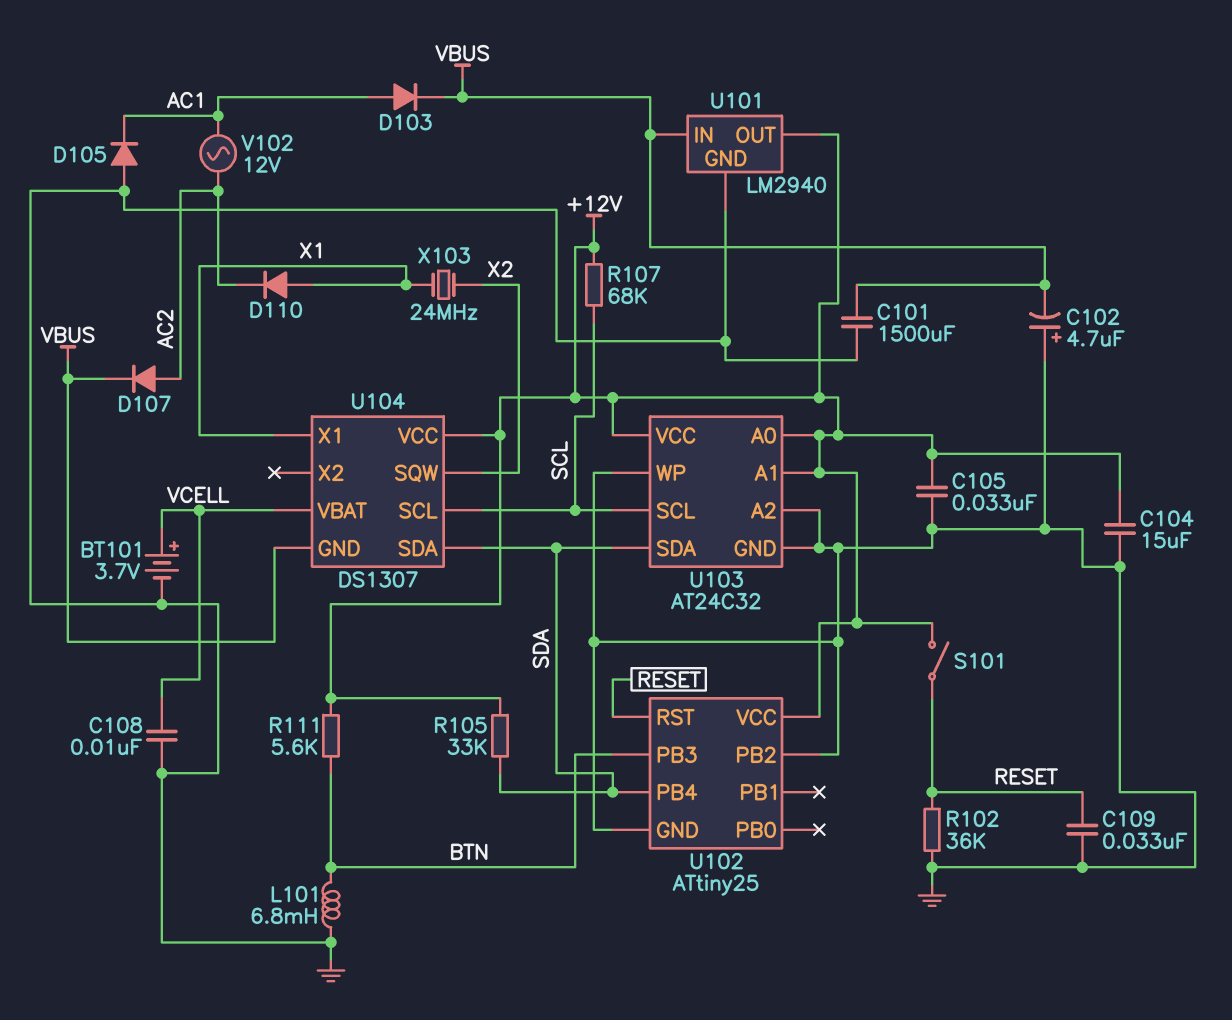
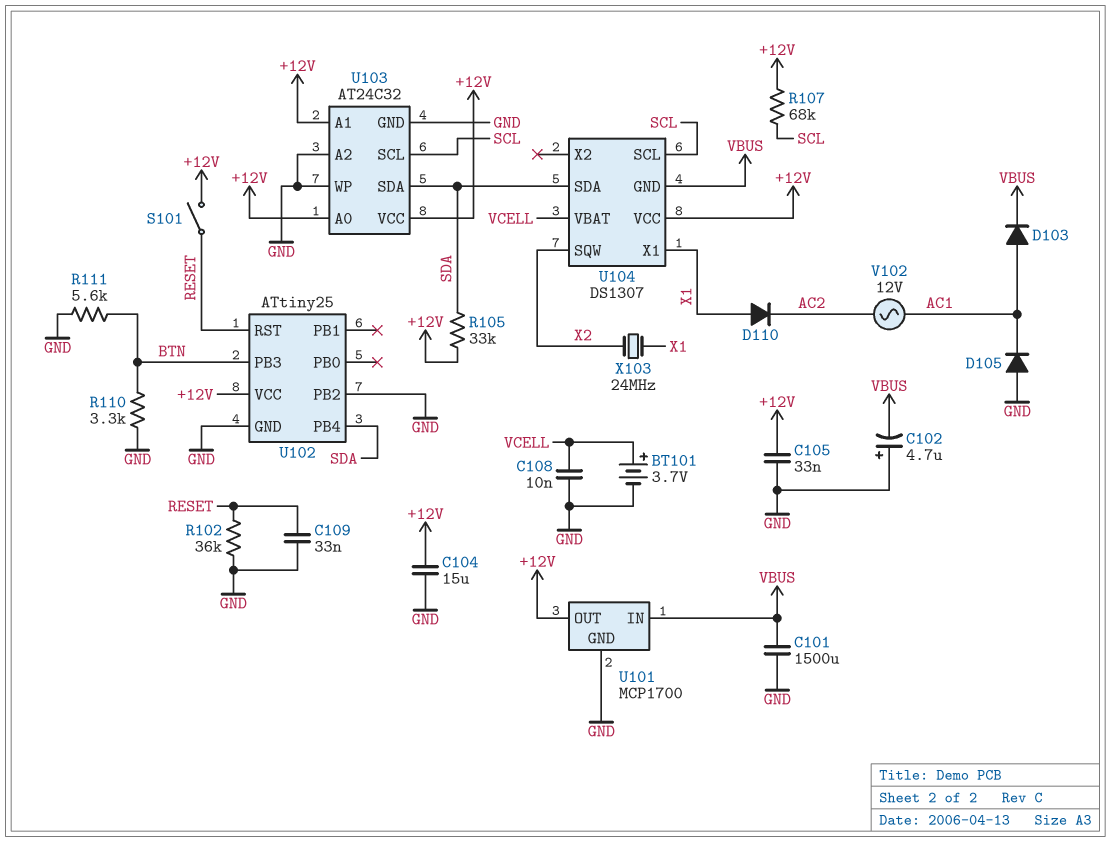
D107: diode (A AC2, K VBUS) -> none
L101: 6.8mH (BTN, GND) -> none
R110: none -> 3.3k (BTN, GND)
R111: 5.6k (+12V, BTN) -> 5.6k (BTN, GND)
U101: LM2940 -> MCP1700

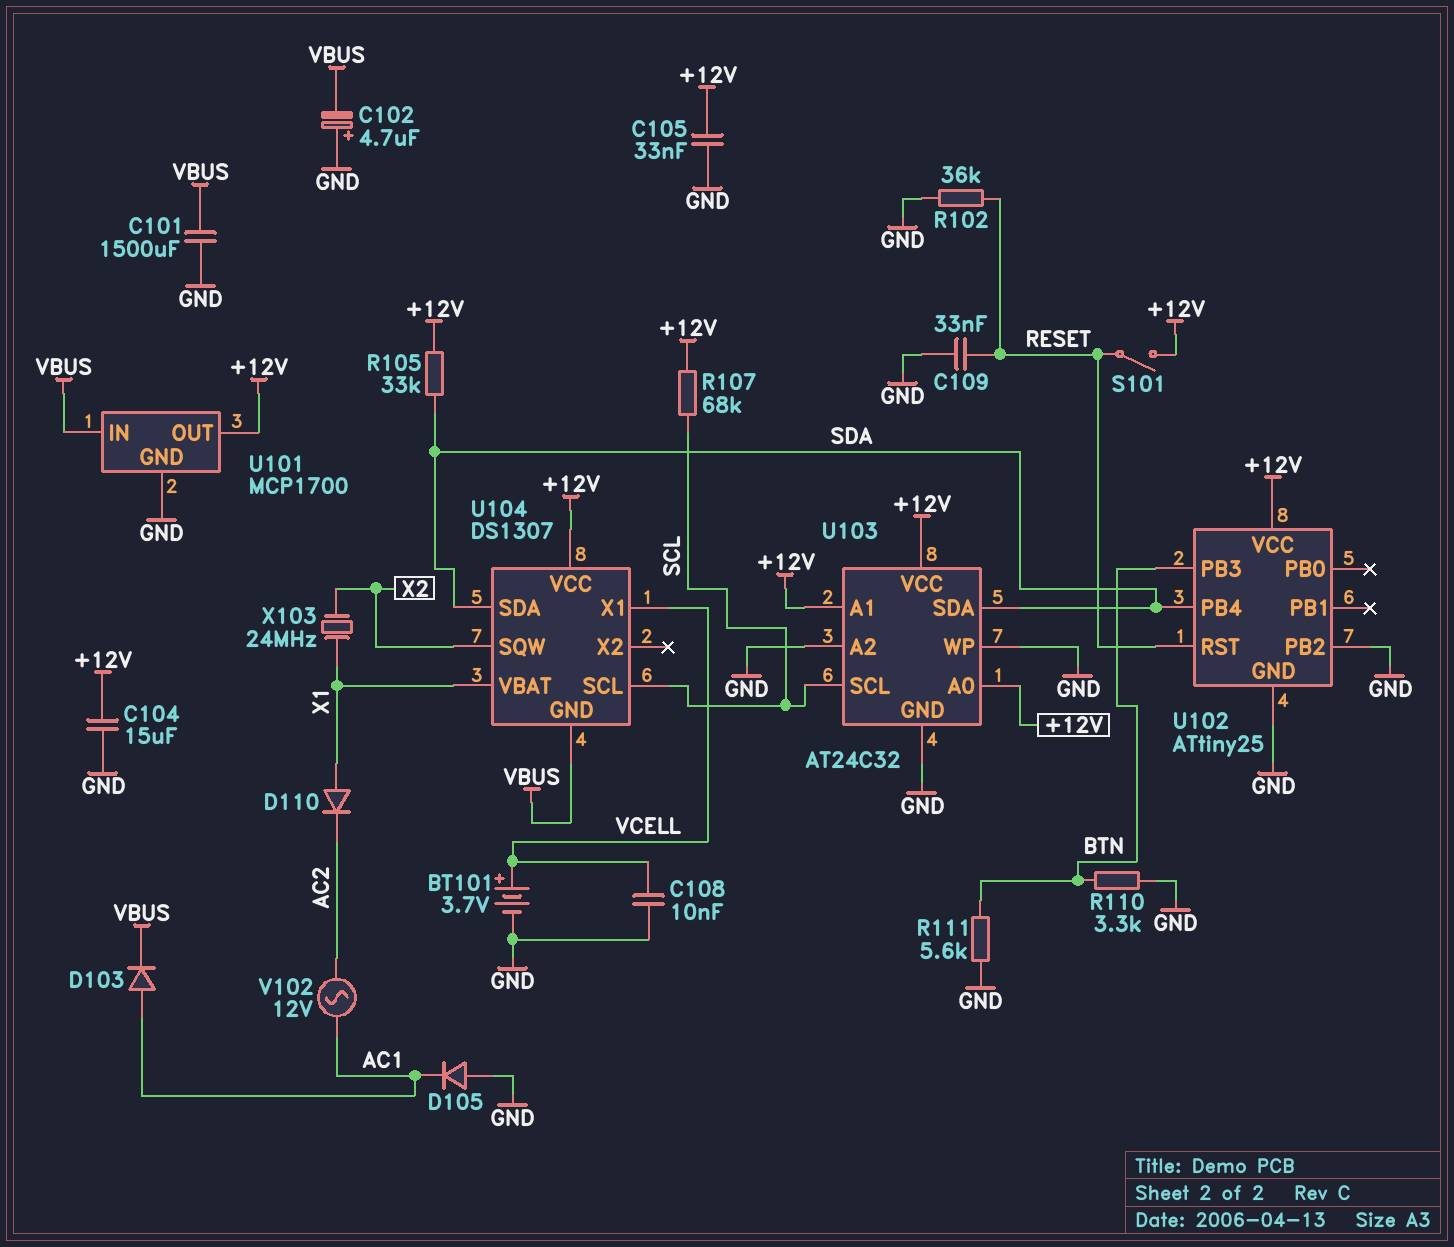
U104 pin VBAT: VCELL -> X1
U104 pin X1: X1 -> VCELL

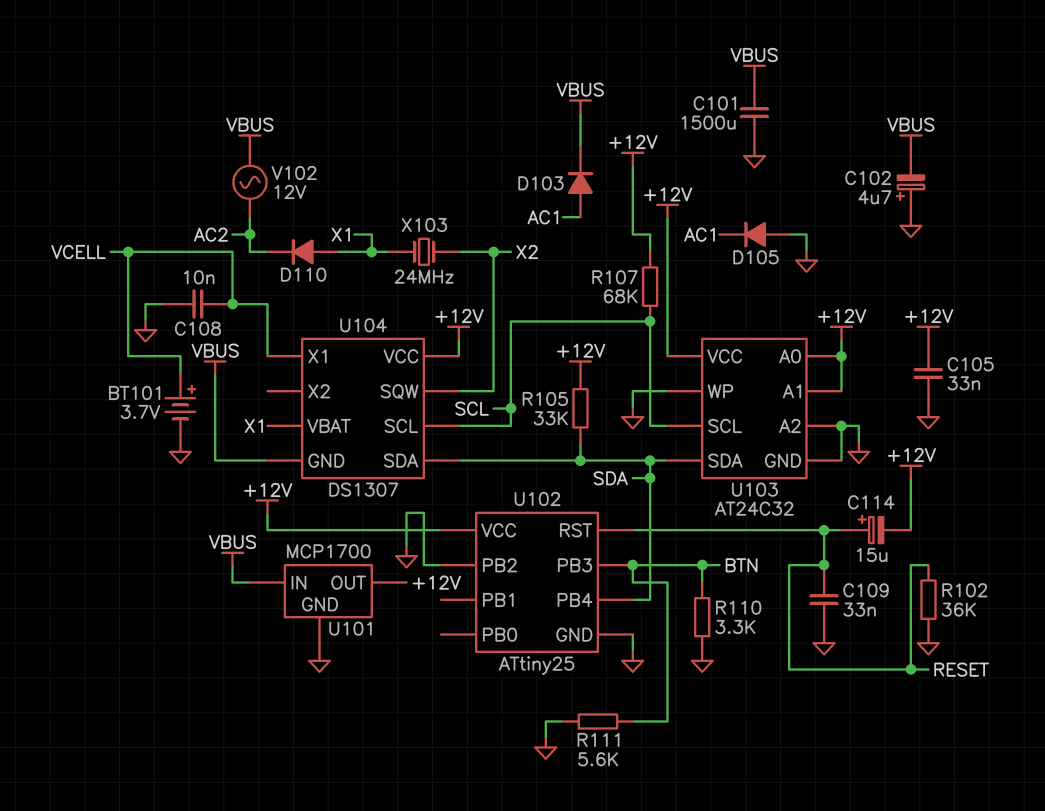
C104: 15uF (+12V, GND) -> none
C114: none -> 15uF (plus RESET, minus +12V)
S101: switch (+12V, RESET) -> none
V102: AC 12V (AC1, AC2) -> AC 12V (AC2, VBUS)

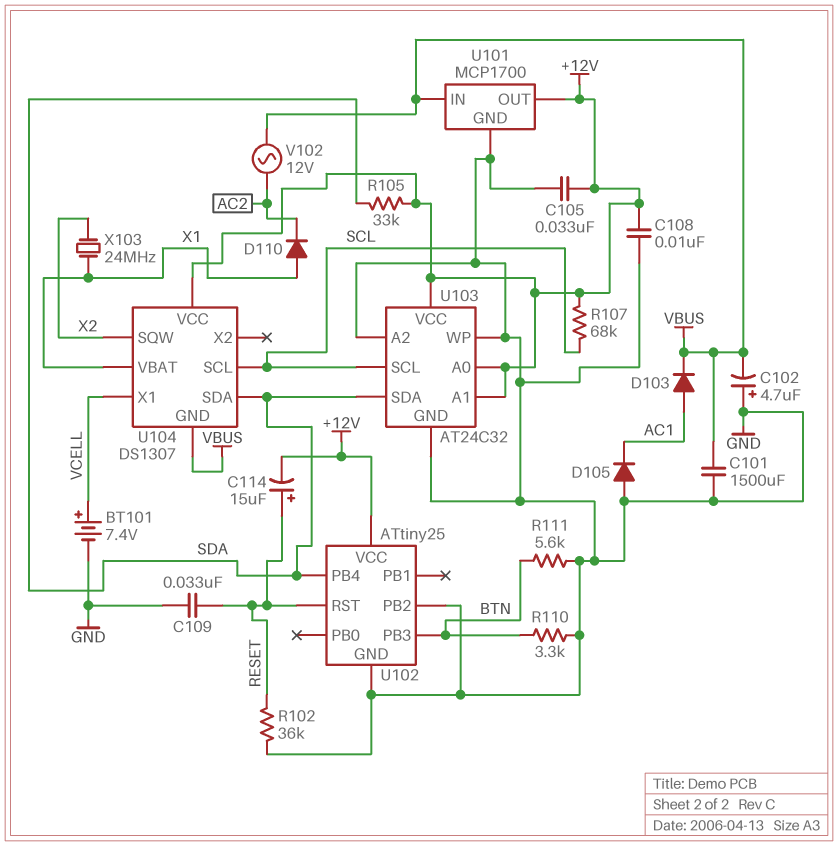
BT101: 3.7V (plus VCELL, minus GND) -> 7.4V (plus VCELL, minus GND)
C108: 10nF (GND, VCELL) -> 10nF (+12V, GND)

